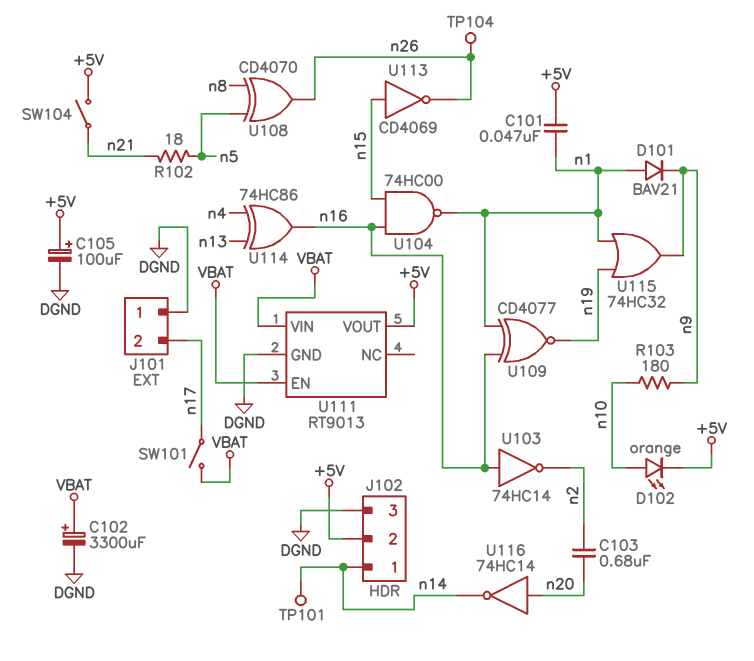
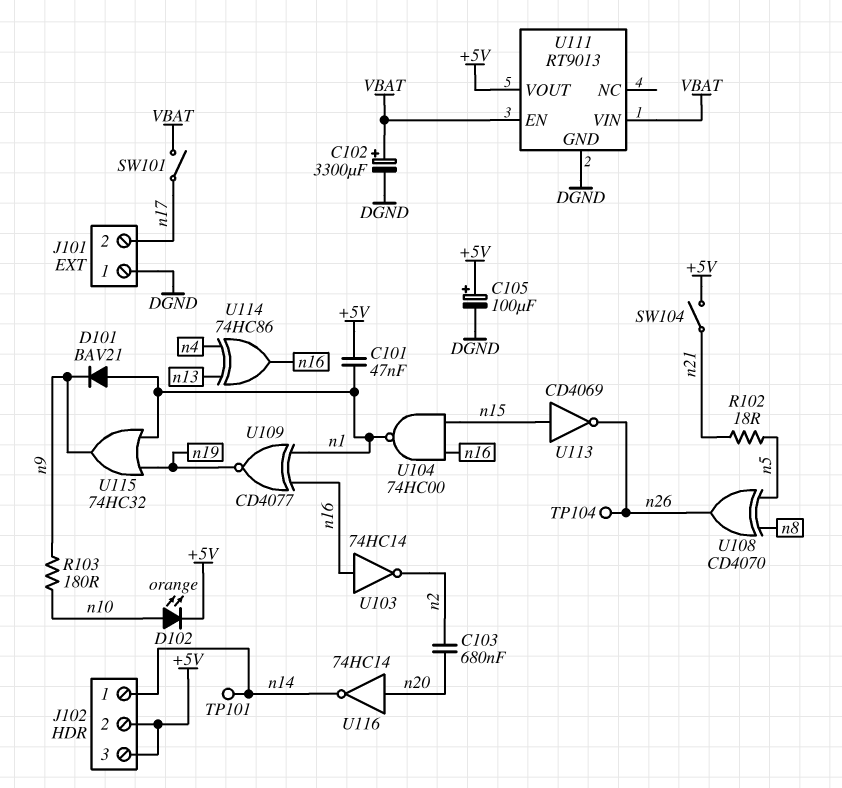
J102 pin 3: DGND -> +5V

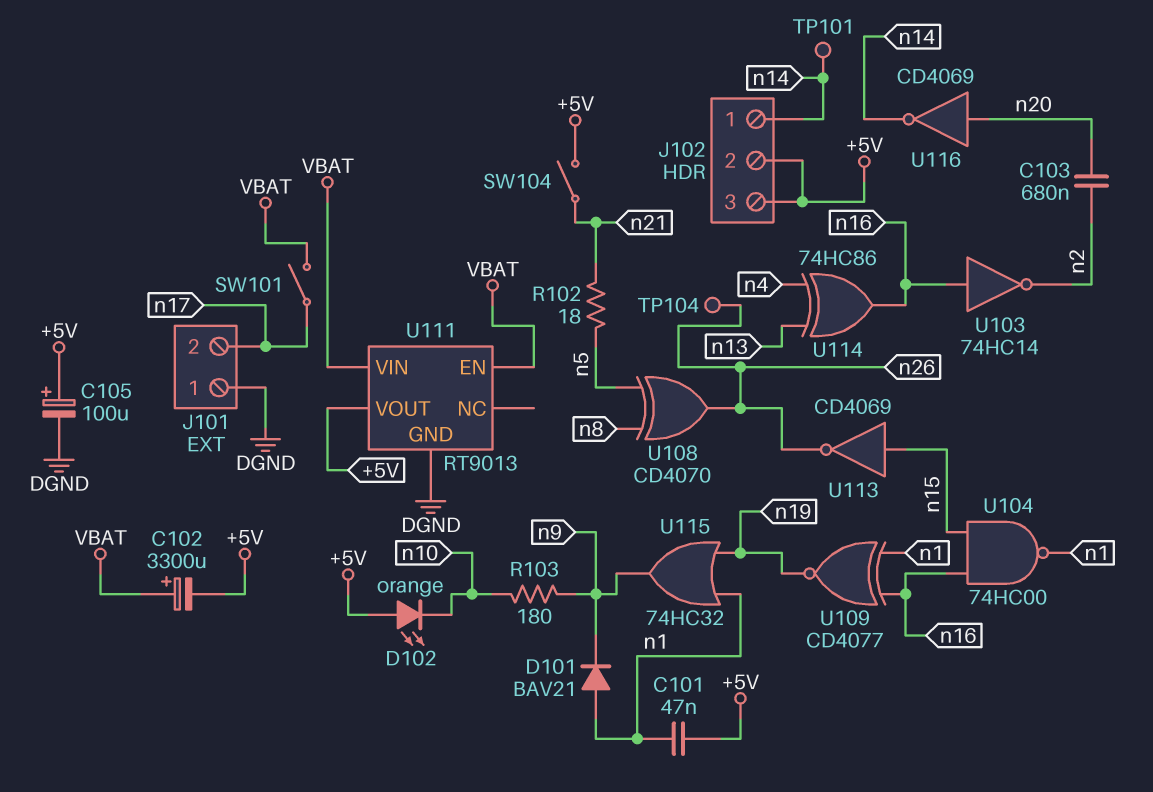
C102: 3300uF (plus VBAT, minus DGND) -> 3300uF (plus VBAT, minus +5V)
D102: LED orange (A n10, K +5V) -> LED orange (A +5V, K n10)
U116: NOT 74HC14 (in n20, out n14) -> NOT CD4069 (in n20, out n14)

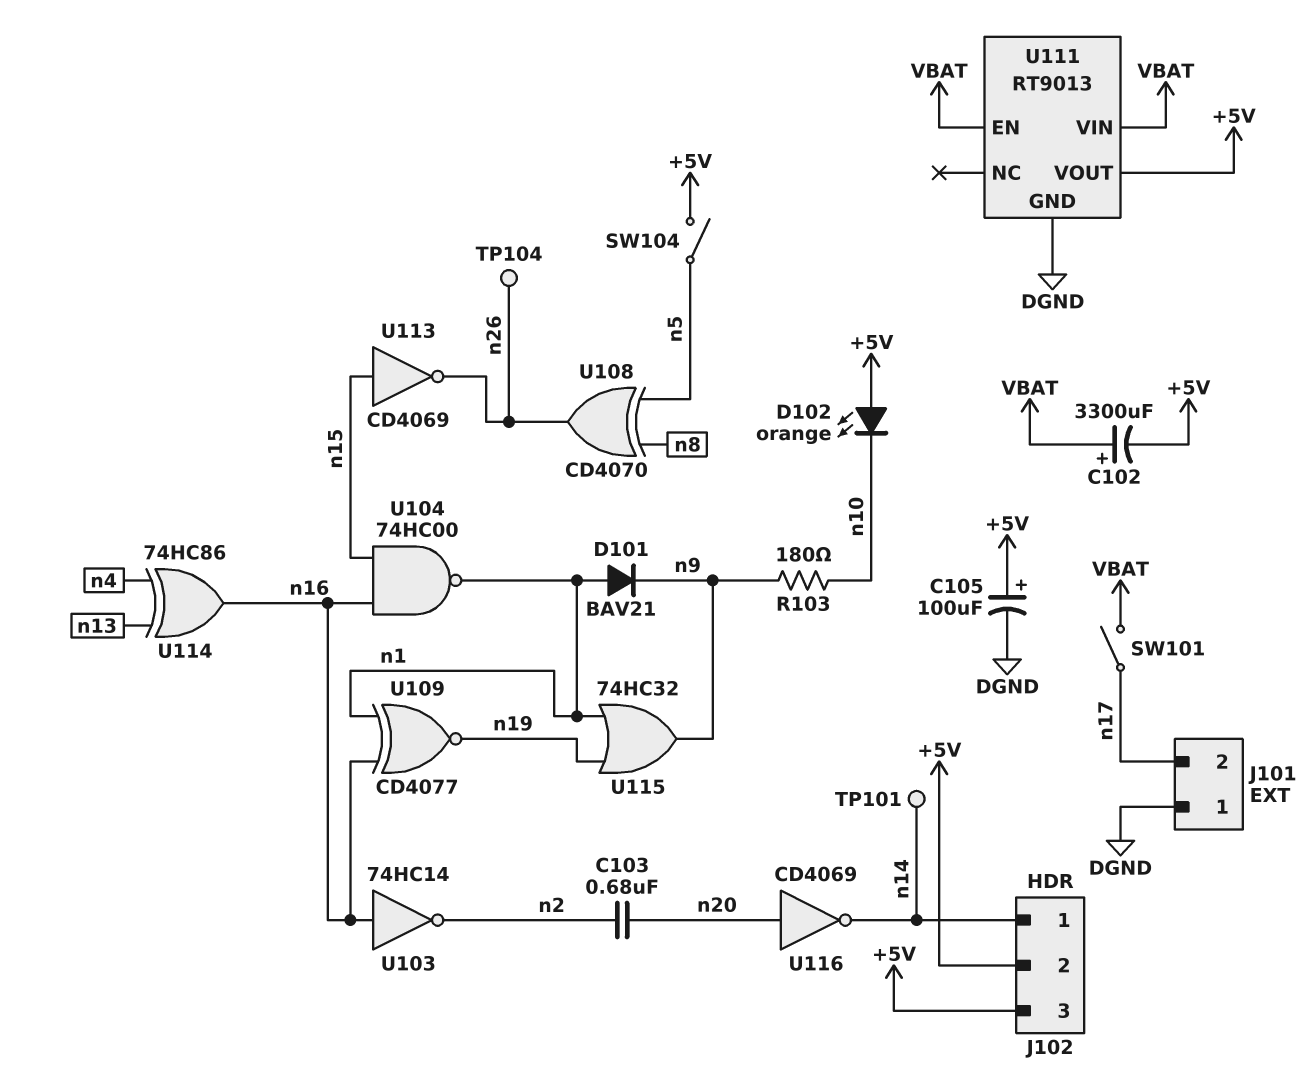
C101: 47nF (+5V, n1) -> none
R102: 18 (n5, n21) -> none
SW104: switch (+5V, n21) -> switch (+5V, n5)

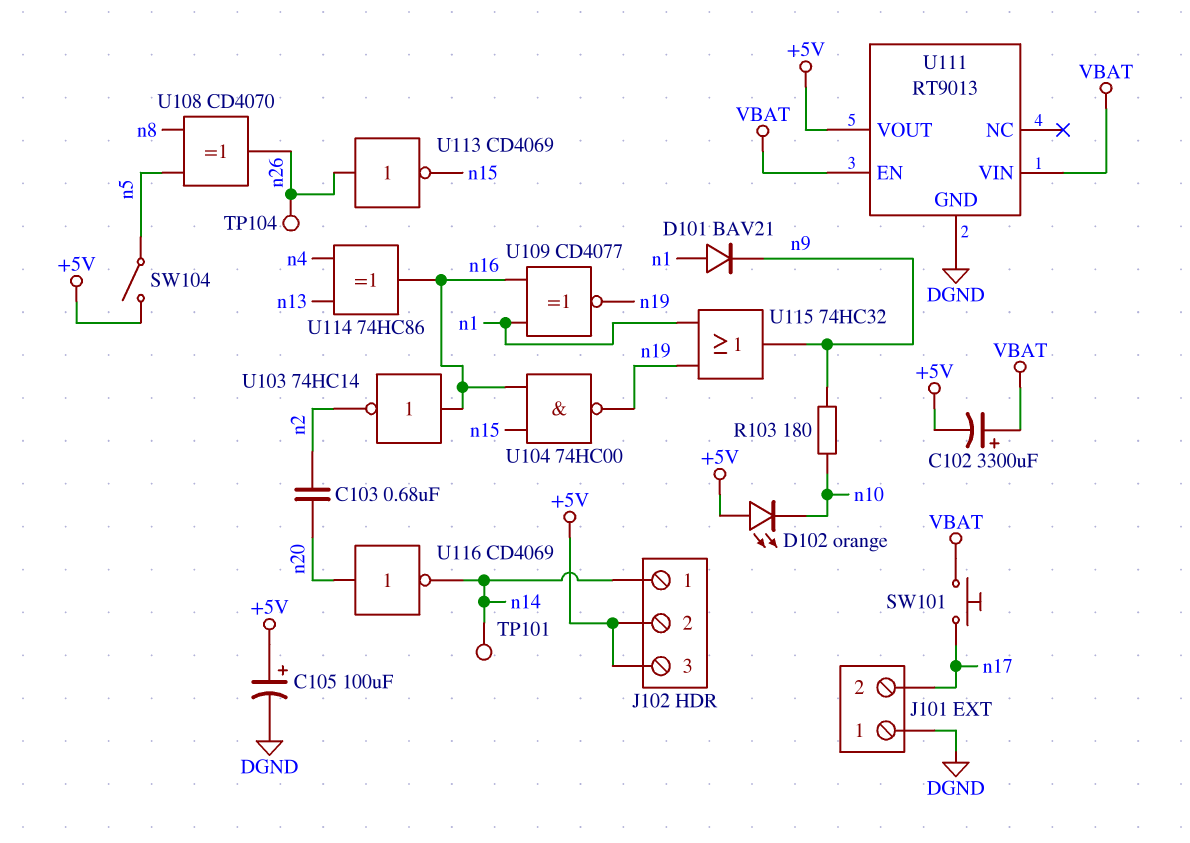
SW101: switch (VBAT, n17) -> button (VBAT, n17)
U104: NAND 74HC00 (in n15, in n16, out n1) -> NAND 74HC00 (in n15, in n16, out n19)
U113: NOT CD4069 (in n15, out n26) -> NOT CD4069 (in n26, out n15)

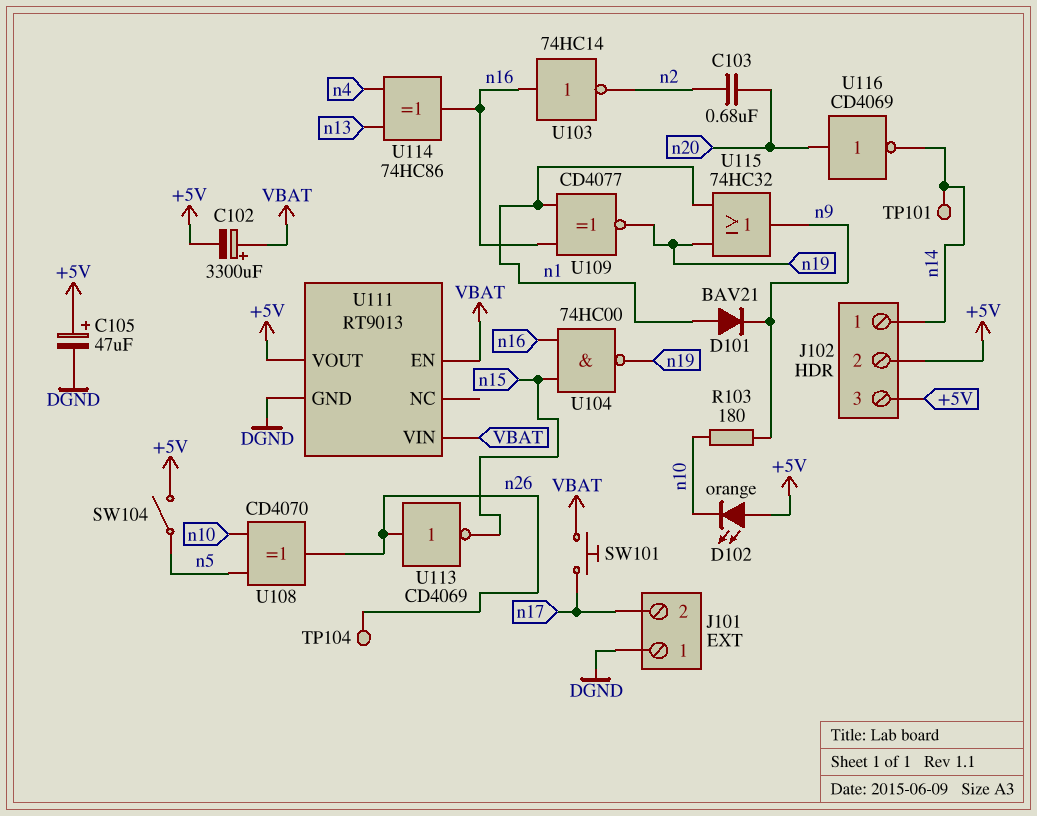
C105: 100uF (plus +5V, minus DGND) -> 47uF (plus +5V, minus DGND)
U108: XOR CD4070 (in n5, in n8, out n26) -> XOR CD4070 (in n5, in n10, out n26)

